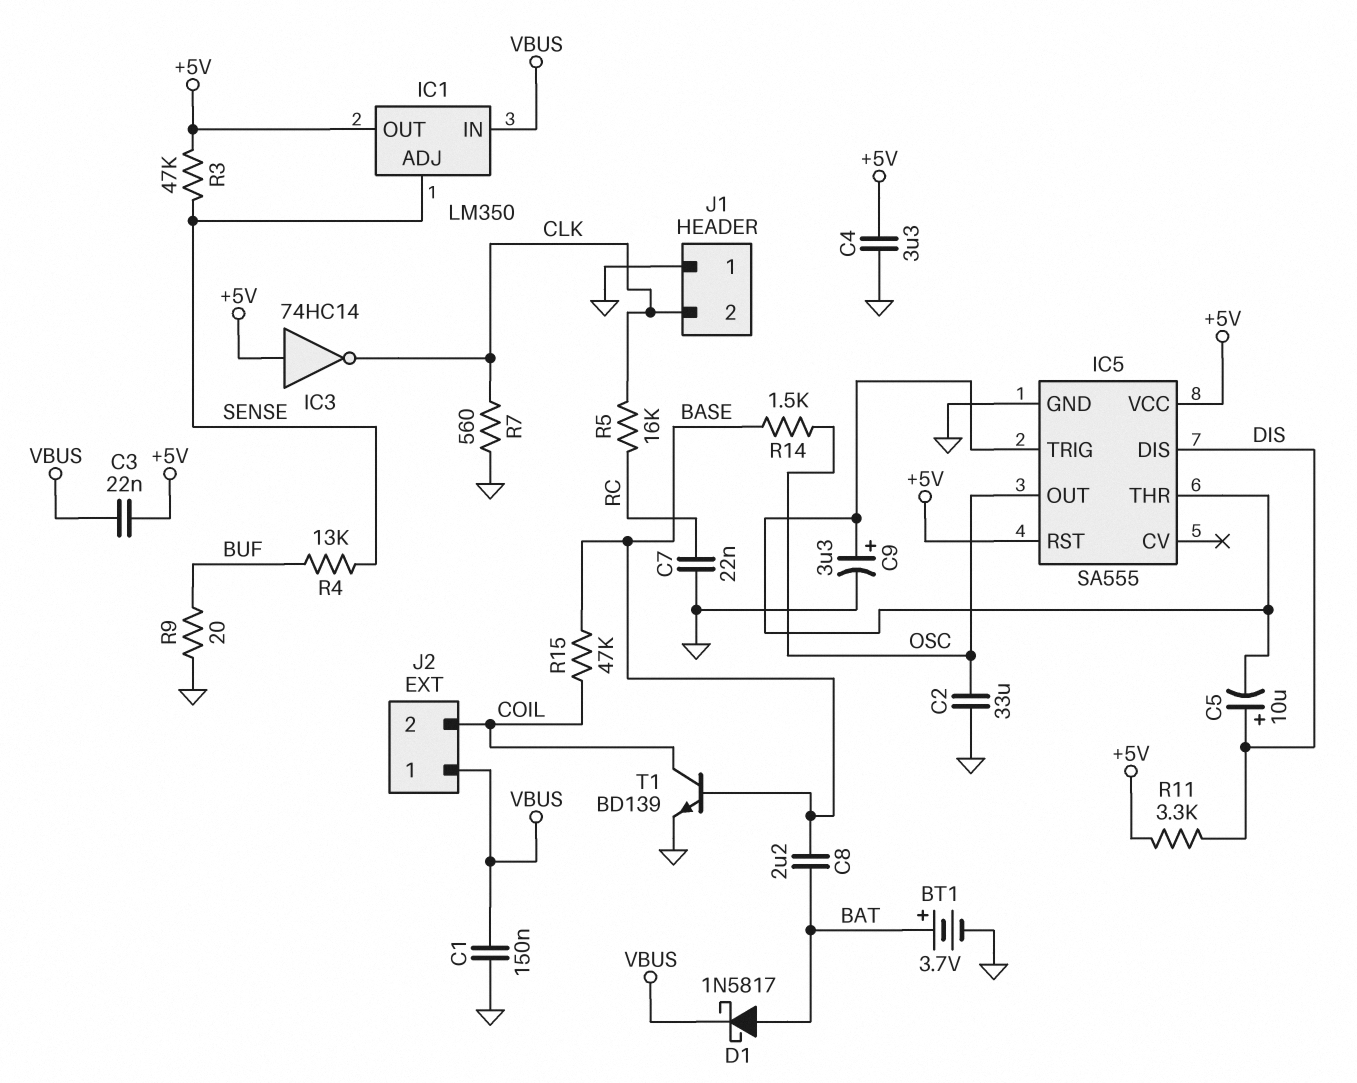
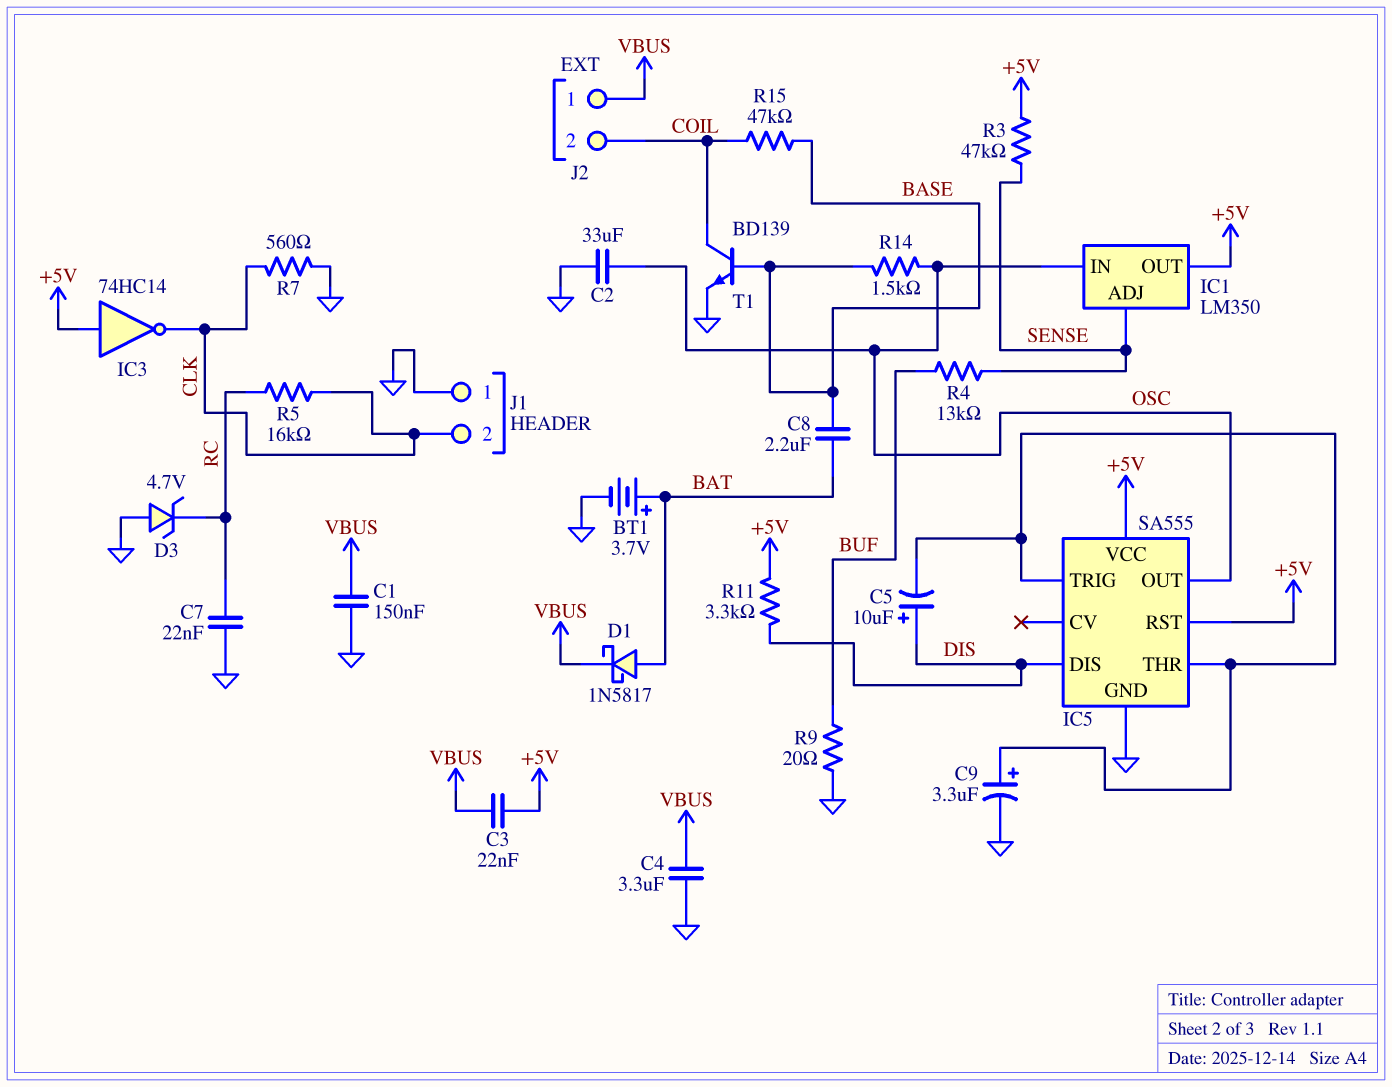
C4: 3.3uF (+5V, GND) -> 3.3uF (GND, VBUS)
D3: none -> zener 4.7V (A GND, K RC)
IC1 pin IN: VBUS -> OSC

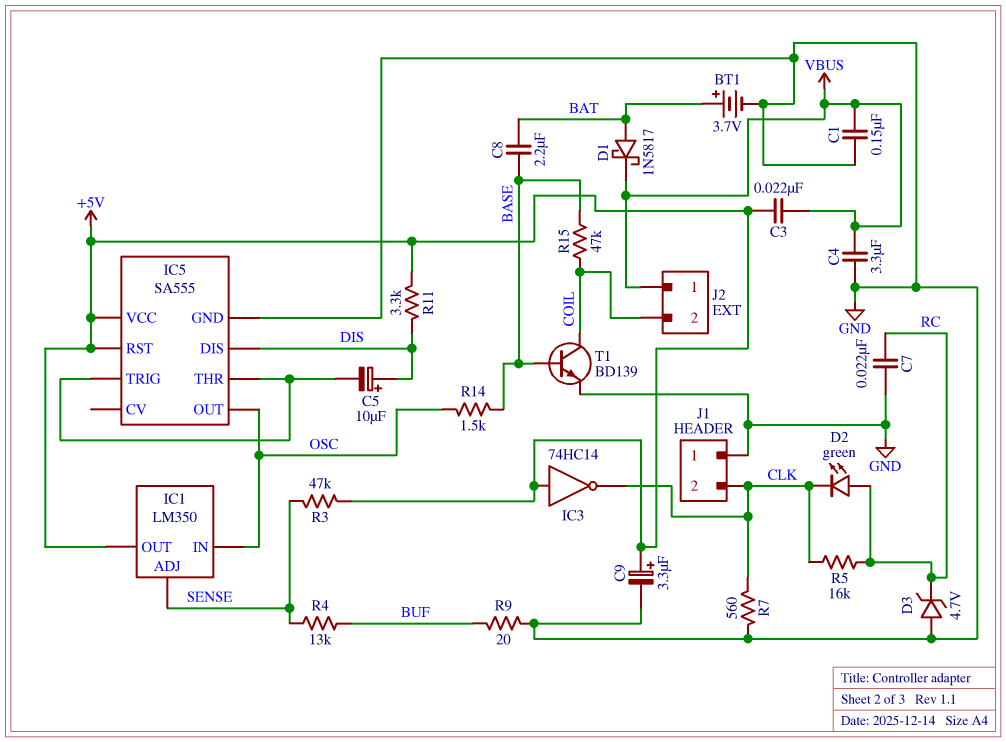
C2: 33uF (GND, OSC) -> none
C9: 3.3uF (plus IC5/THR, minus GND) -> 3.3uF (plus +5V, minus GND)
D2: none -> LED green (A RC, K CLK)

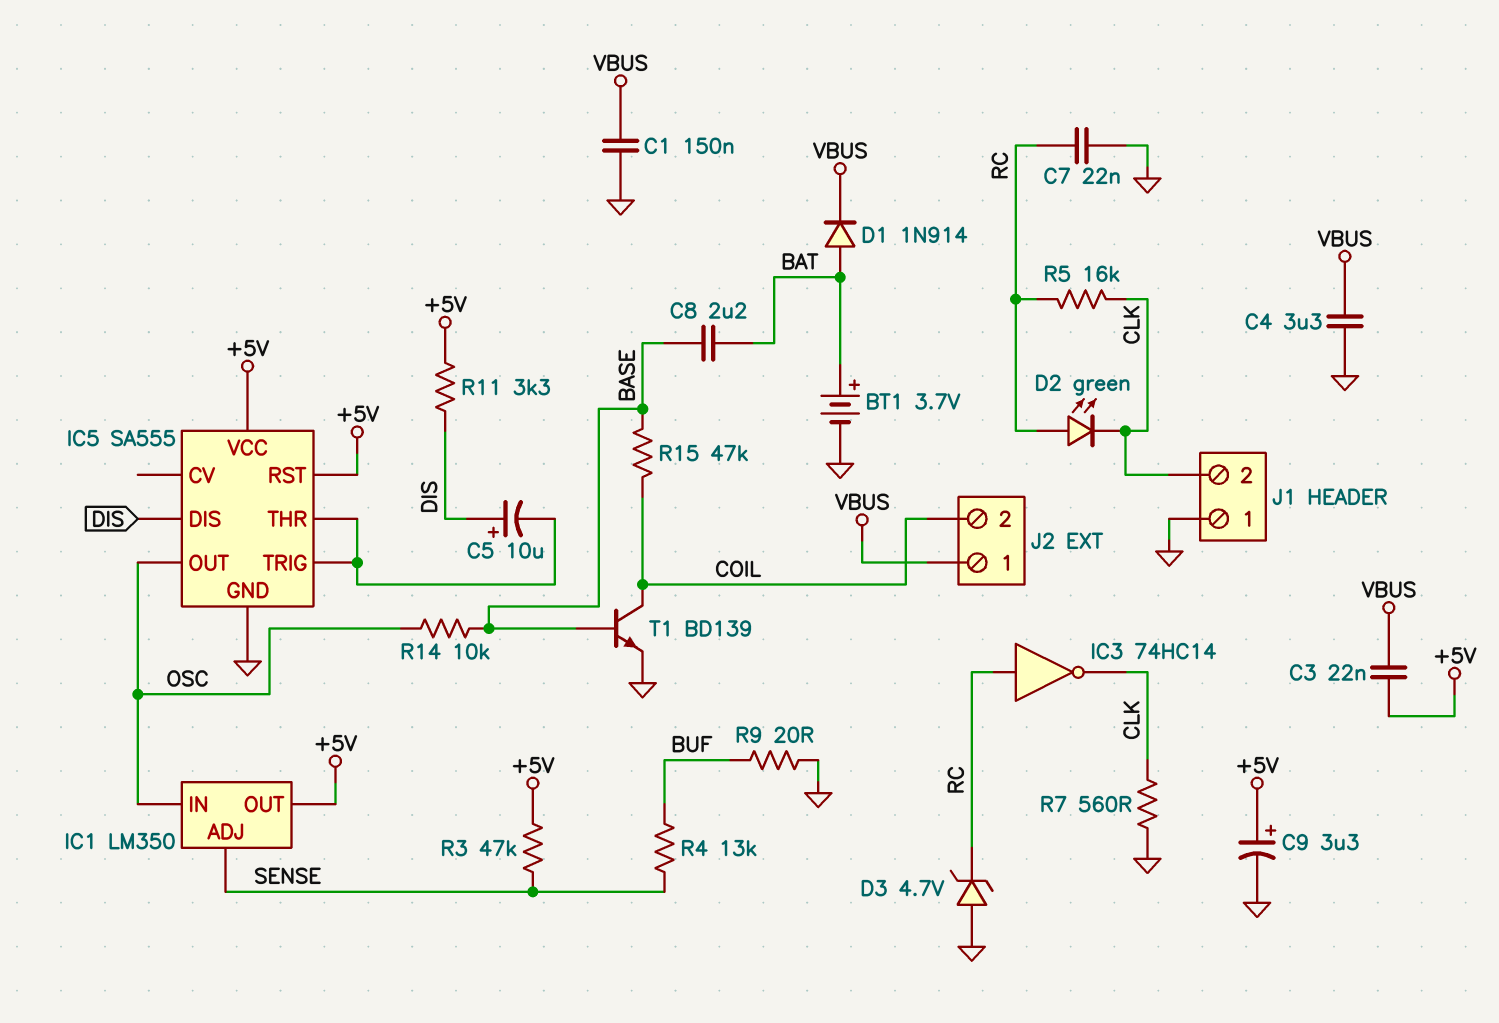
D1: schottky 1N5817 (A BAT, K VBUS) -> diode 1N914 (A BAT, K VBUS)
IC3: NOT 74HC14 (in +5V, out CLK) -> NOT 74HC14 (in RC, out CLK)
R14: 1.5k (BASE, OSC) -> 10k (BASE, OSC)

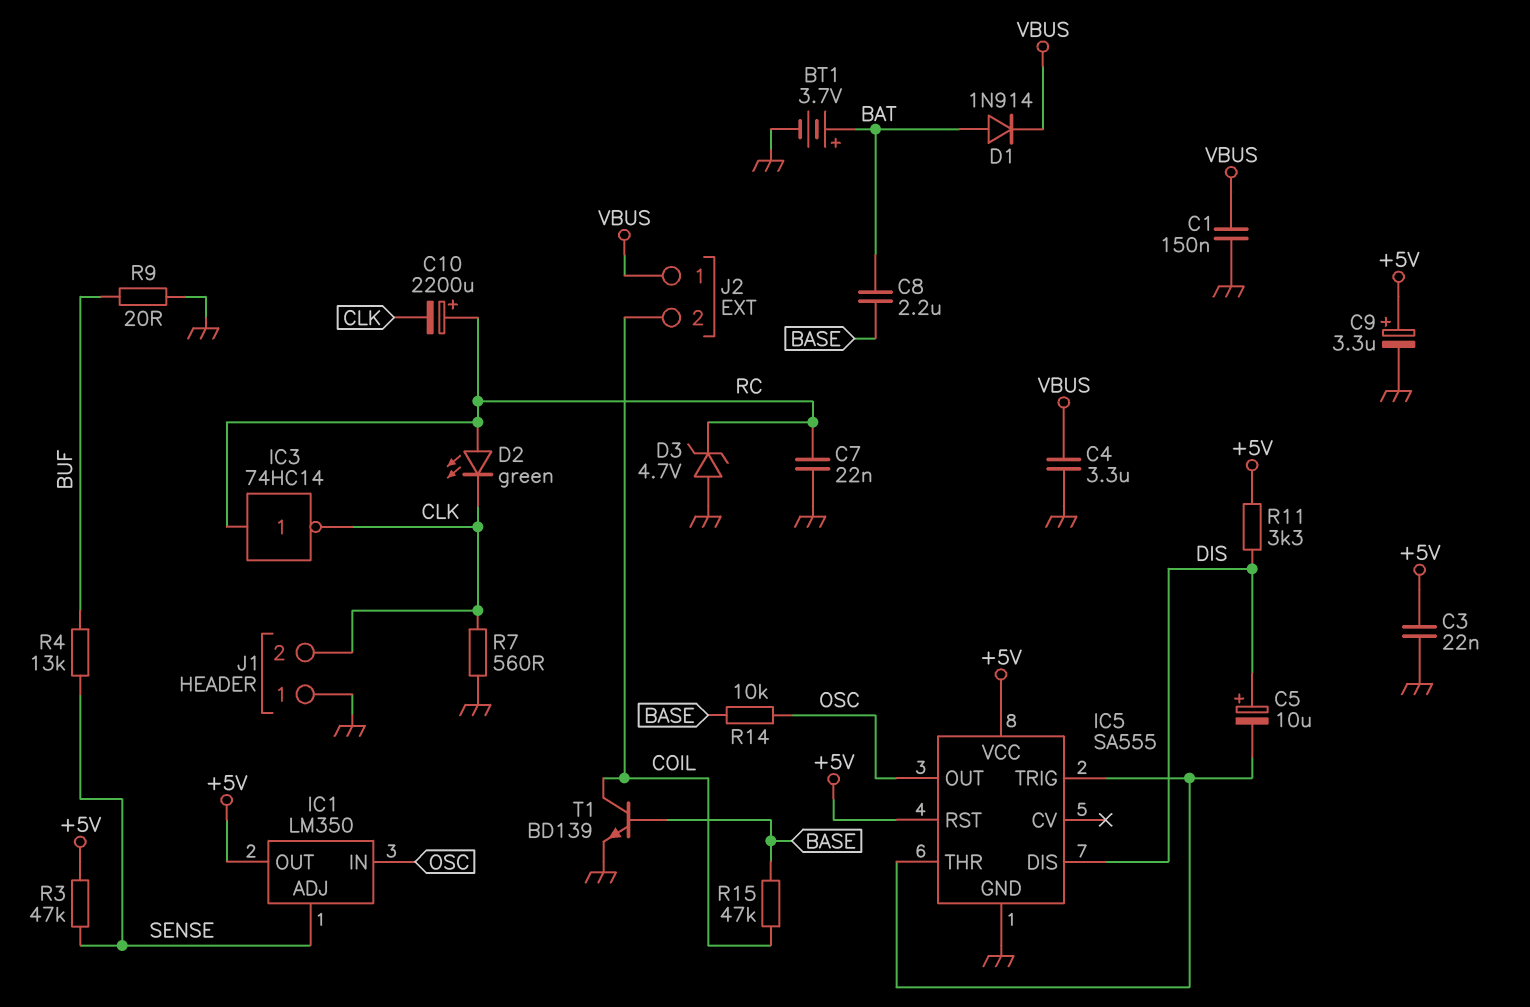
C3: 22nF (+5V, VBUS) -> 22nF (+5V, GND)
C10: none -> 2200uF (plus RC, minus CLK)
R5: 16k (CLK, RC) -> none

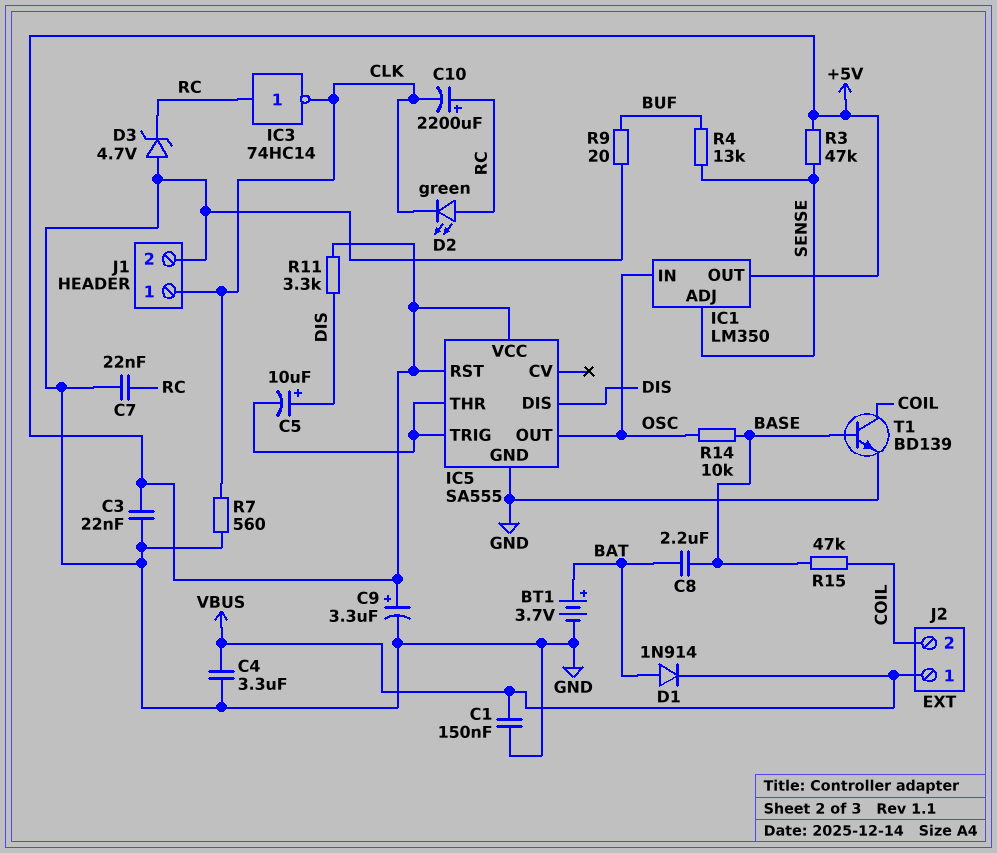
J1 pin 1: GND -> CLK
J1 pin 2: CLK -> GND

